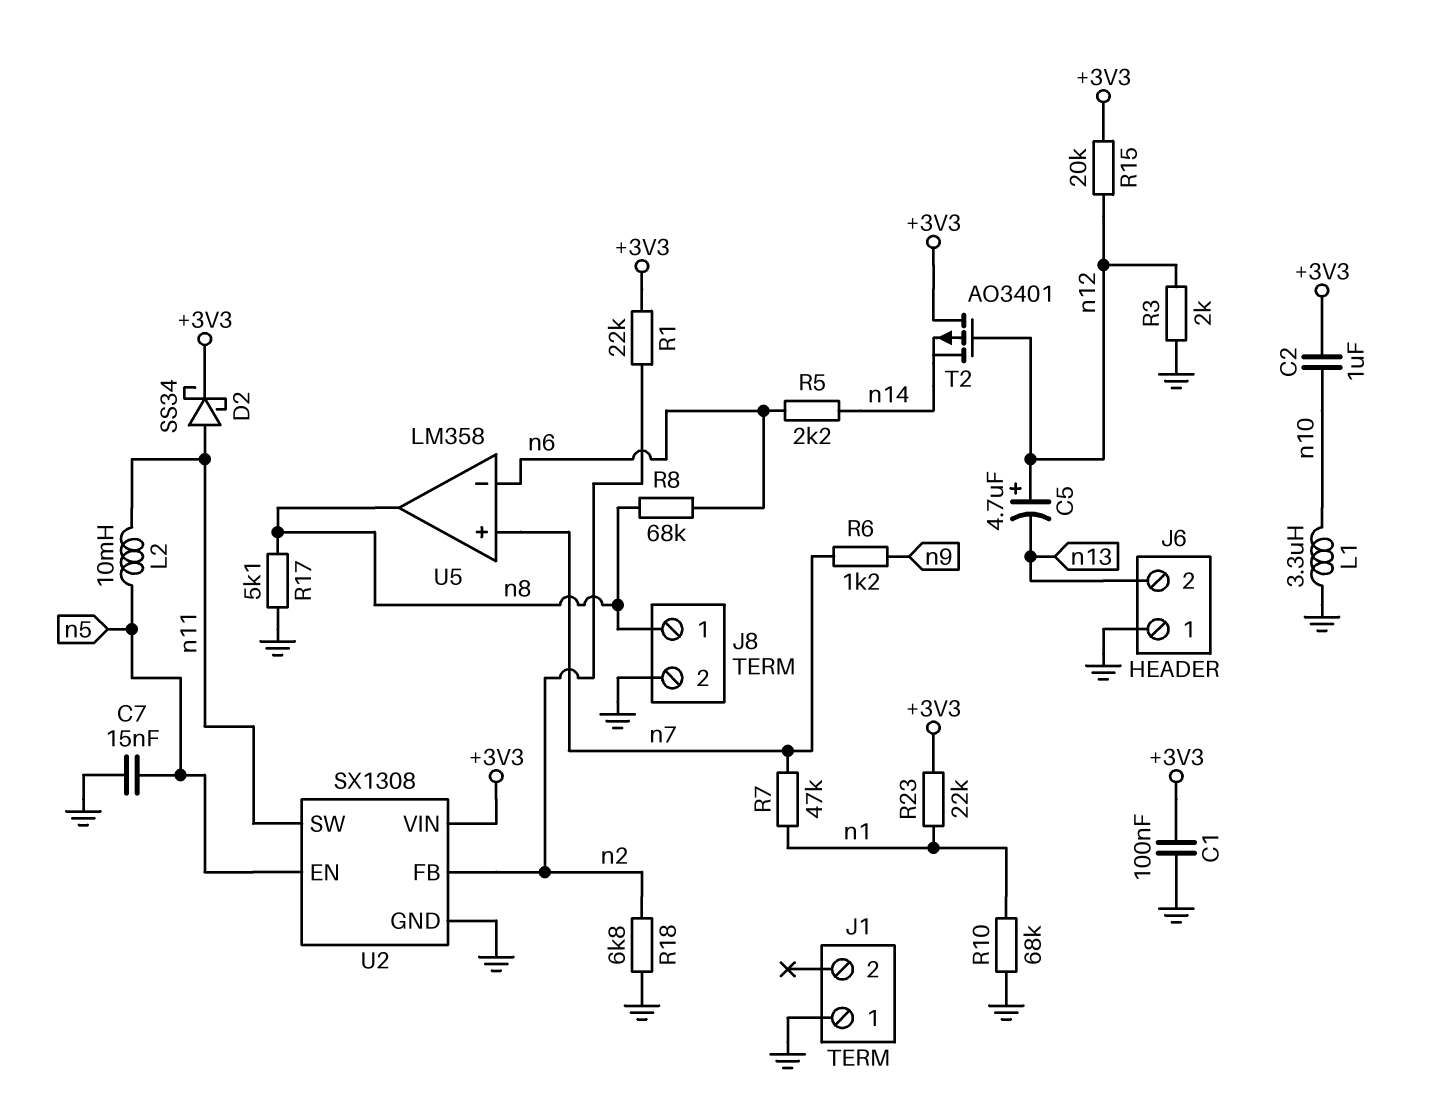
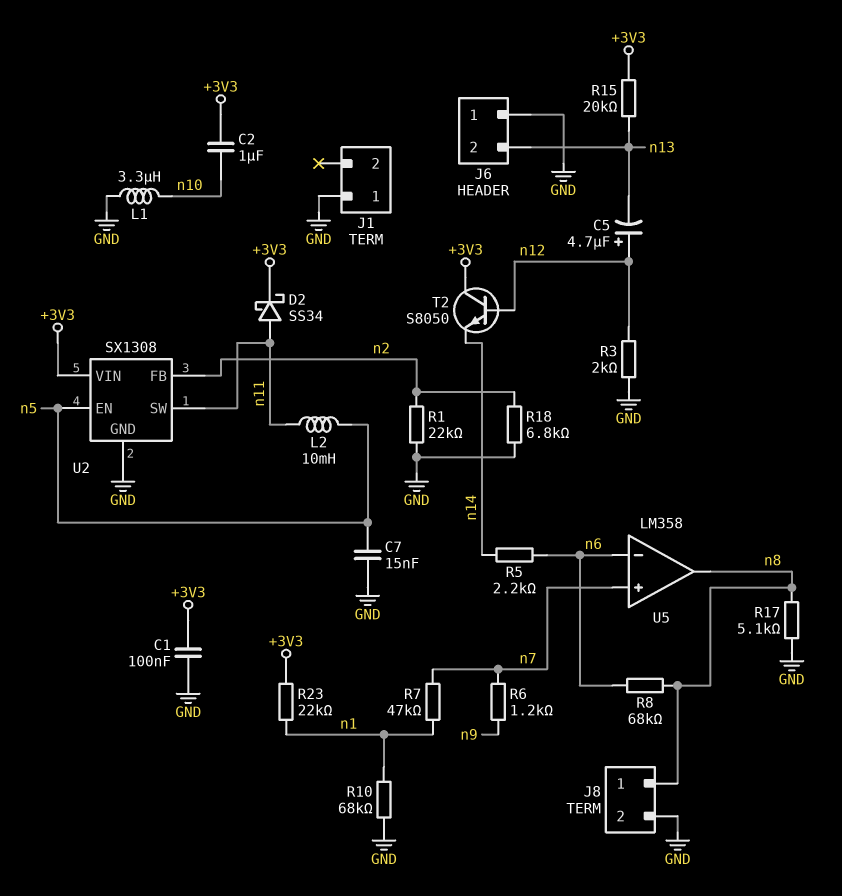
R1: 22k (+3V3, n2) -> 22k (GND, n2)
R15: 20k (+3V3, n12) -> 20k (+3V3, n13)
T2: PMOS AO3401 (G n12, D +3V3, S n14) -> NPN S8050 (B n12, C +3V3, E n14)

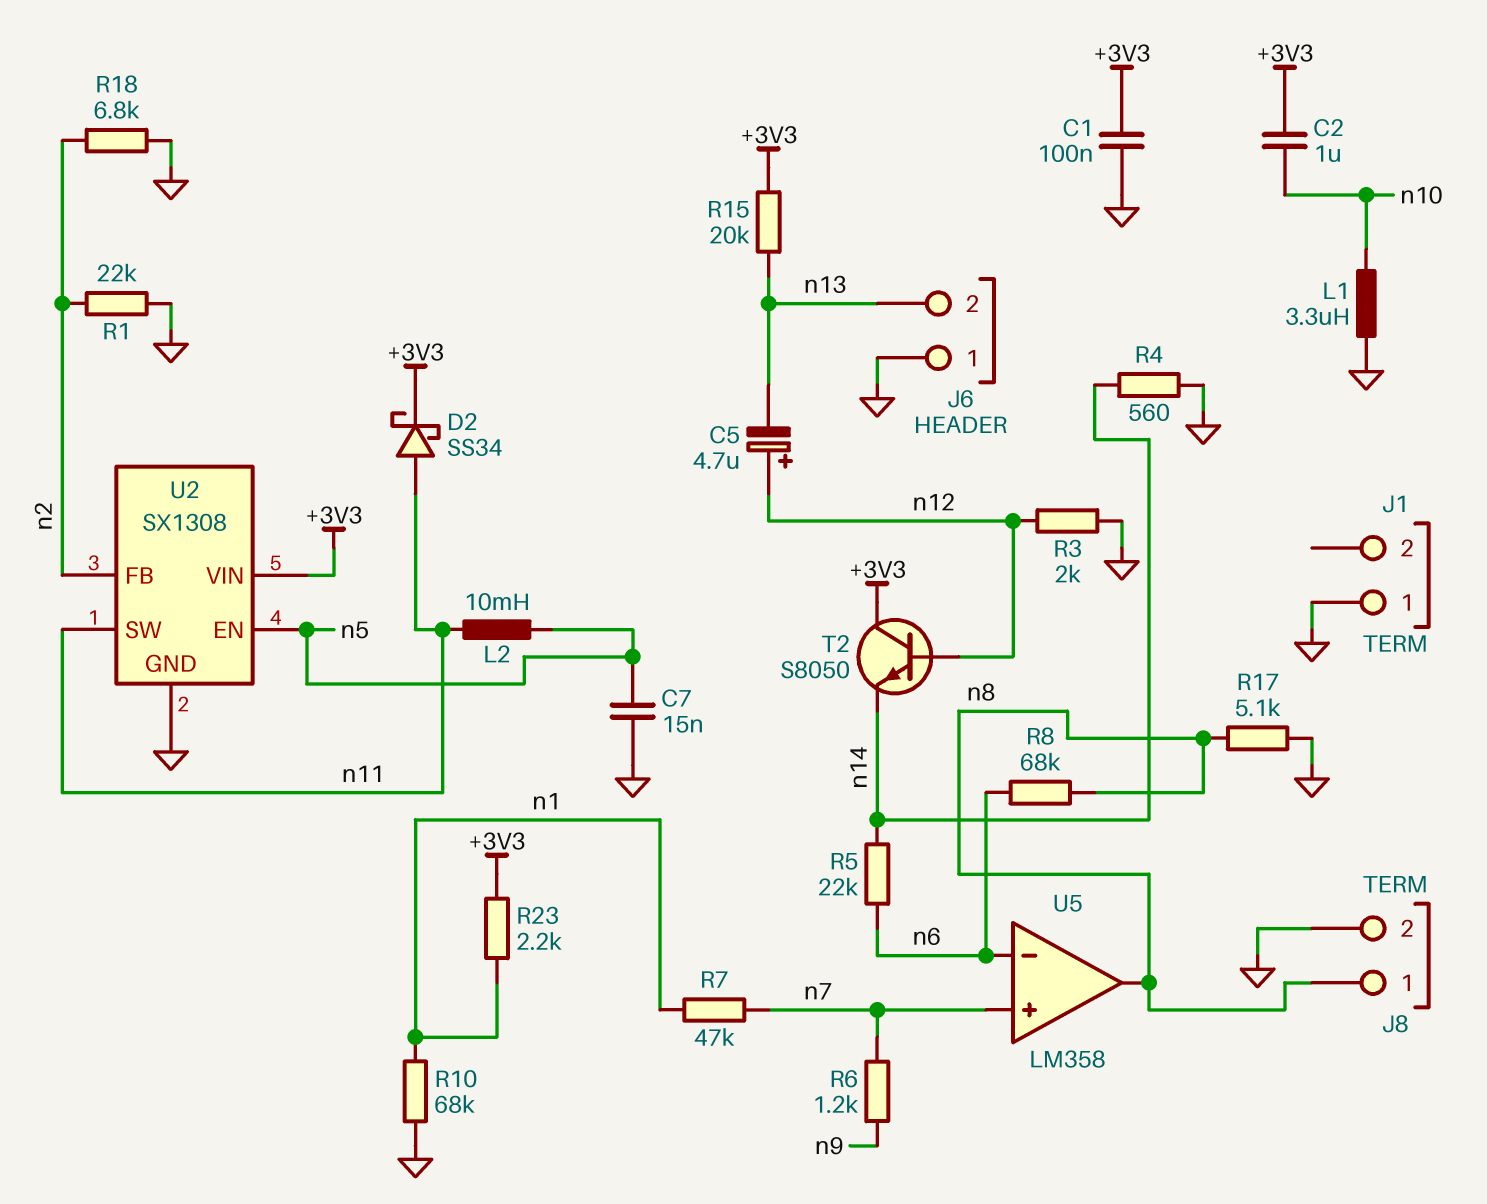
R4: none -> 560 (GND, n14)
R5: 2.2k (n6, n14) -> 22k (n6, n14)
R23: 22k (+3V3, n1) -> 2.2k (+3V3, n1)

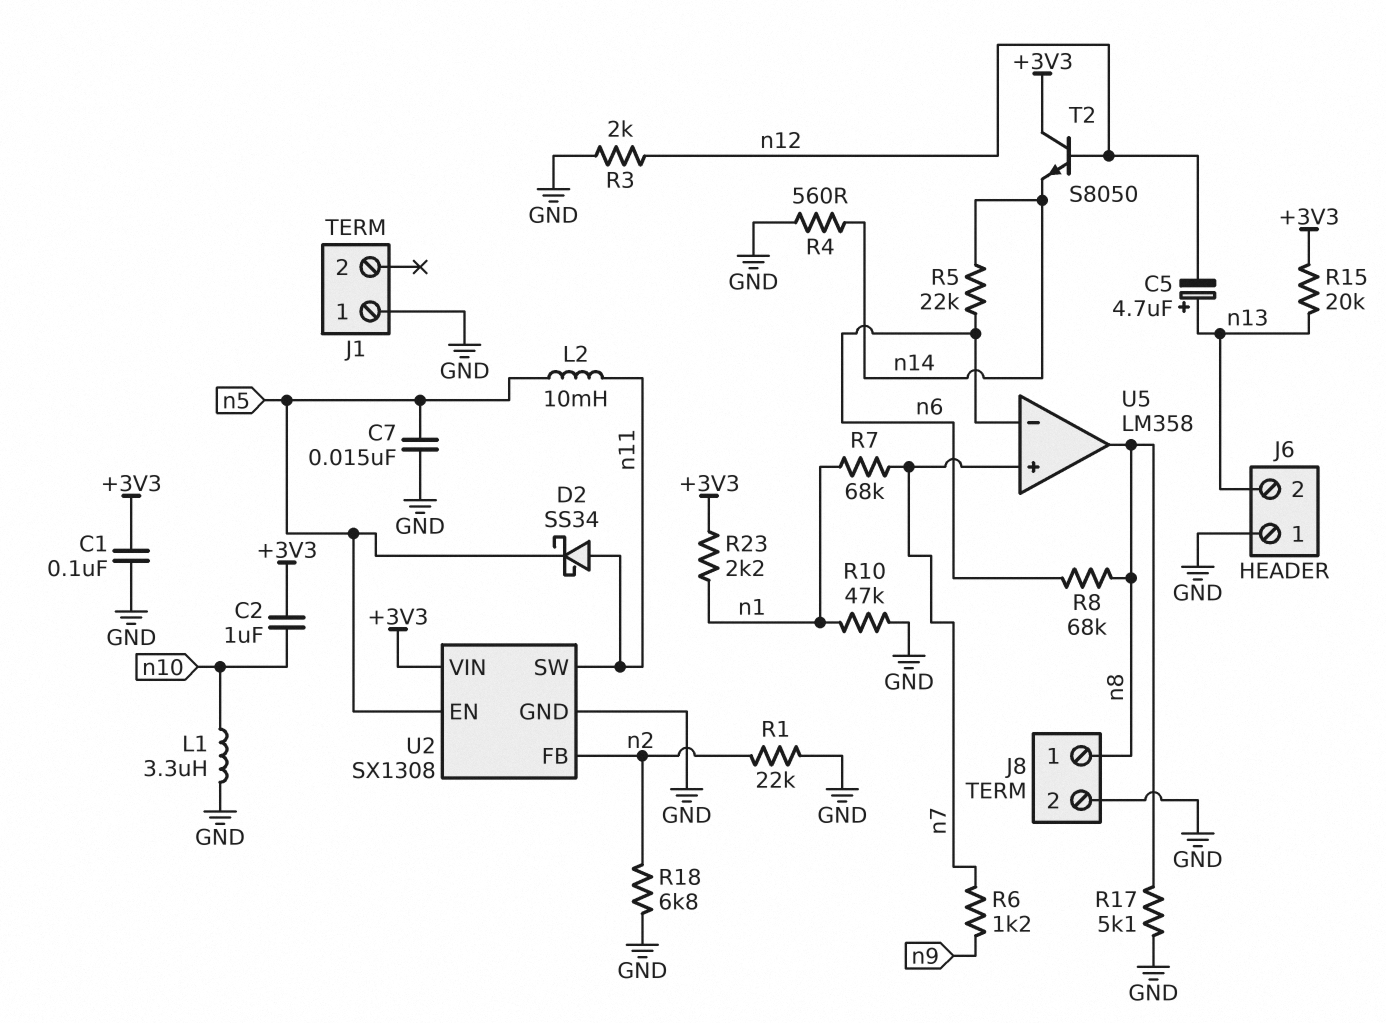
C5: 4.7uF (plus n12, minus n13) -> 4.7uF (plus n13, minus n12)
D2: schottky SS34 (A n11, K +3V3) -> schottky SS34 (A n11, K n5)
R7: 47k (n1, n7) -> 68k (n1, n7)
R10: 68k (GND, n1) -> 47k (GND, n1)

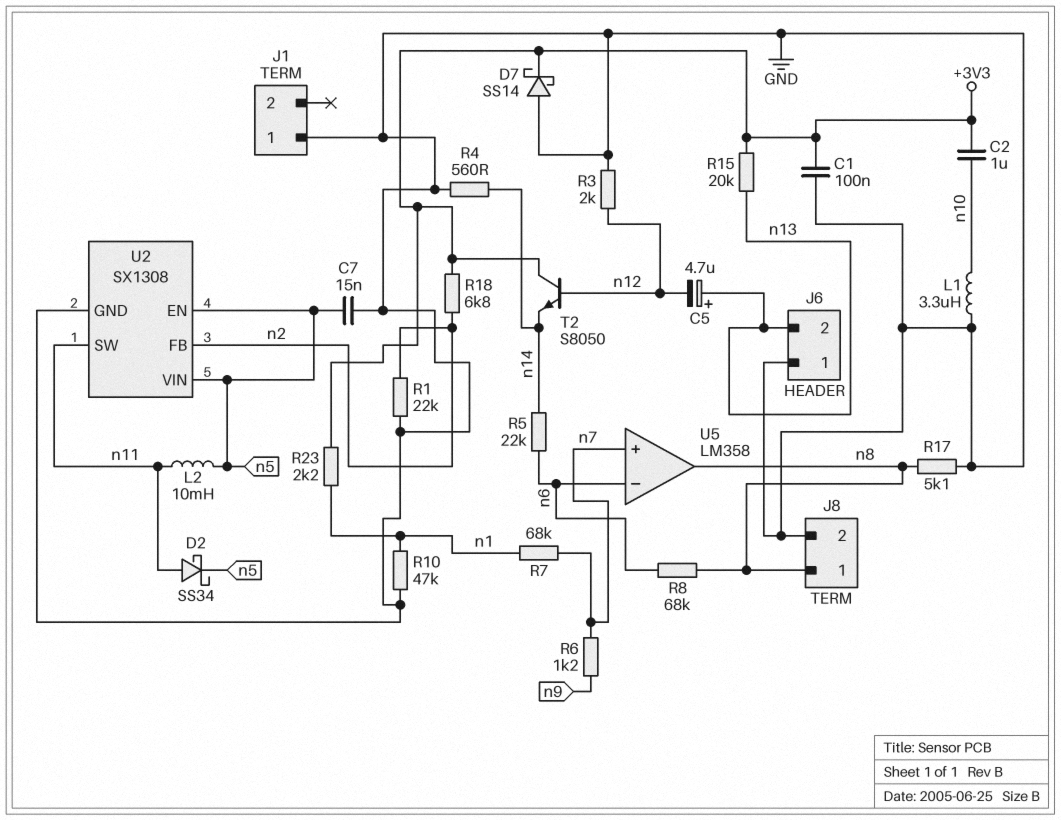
D7: none -> schottky SS14 (A GND, K +3V3)
R18: 6.8k (GND, n2) -> 6.8k (+3V3, n2)
U2 pin VIN: +3V3 -> n5

